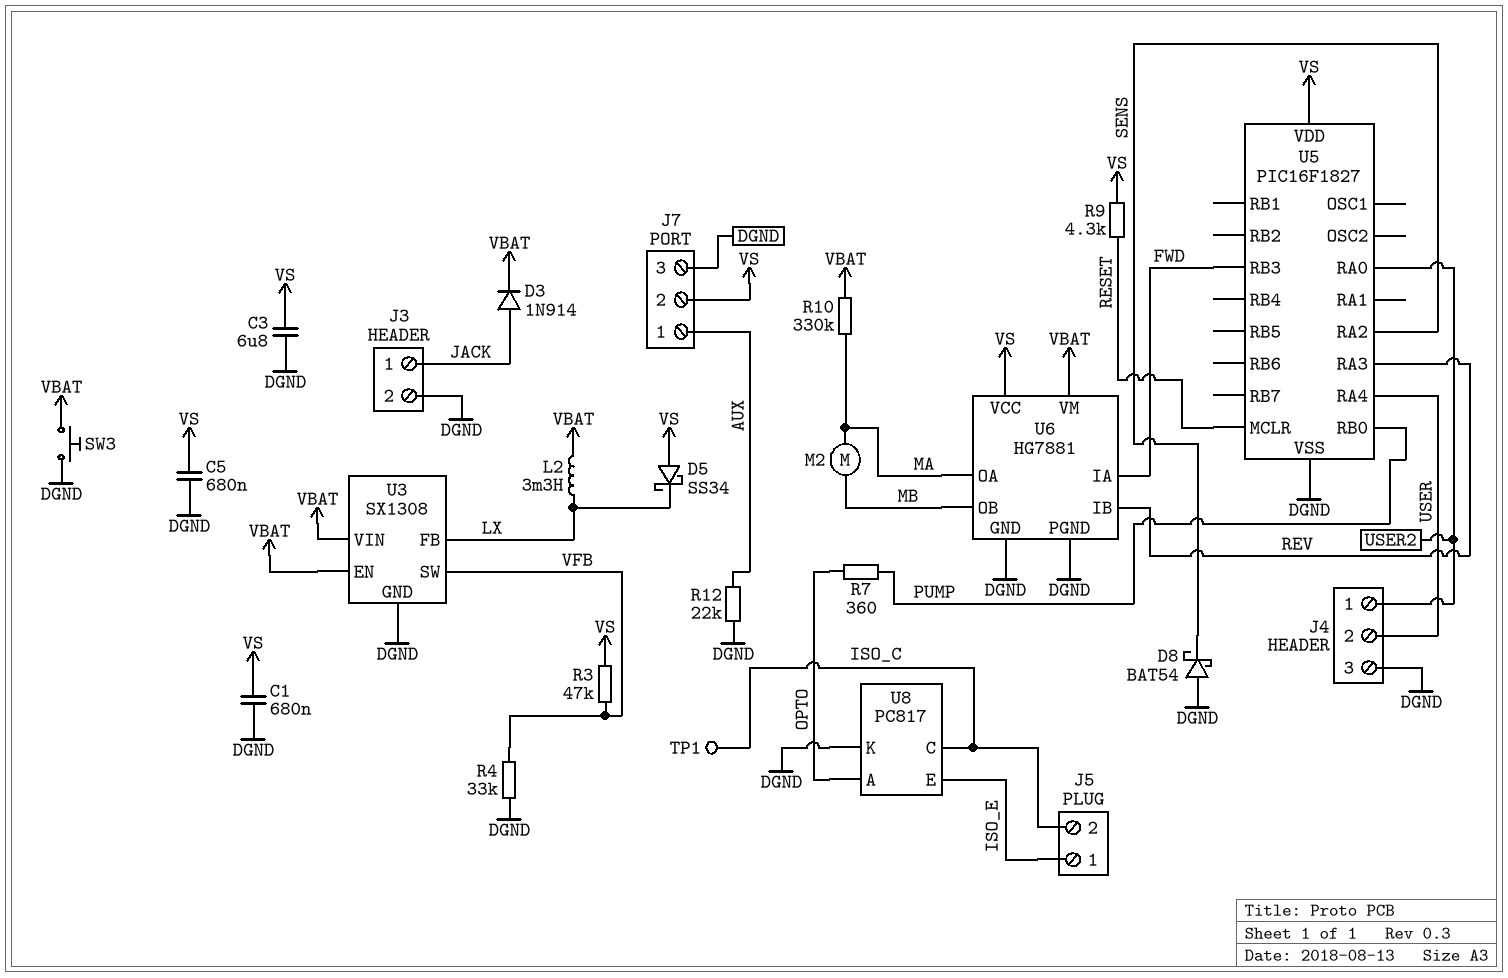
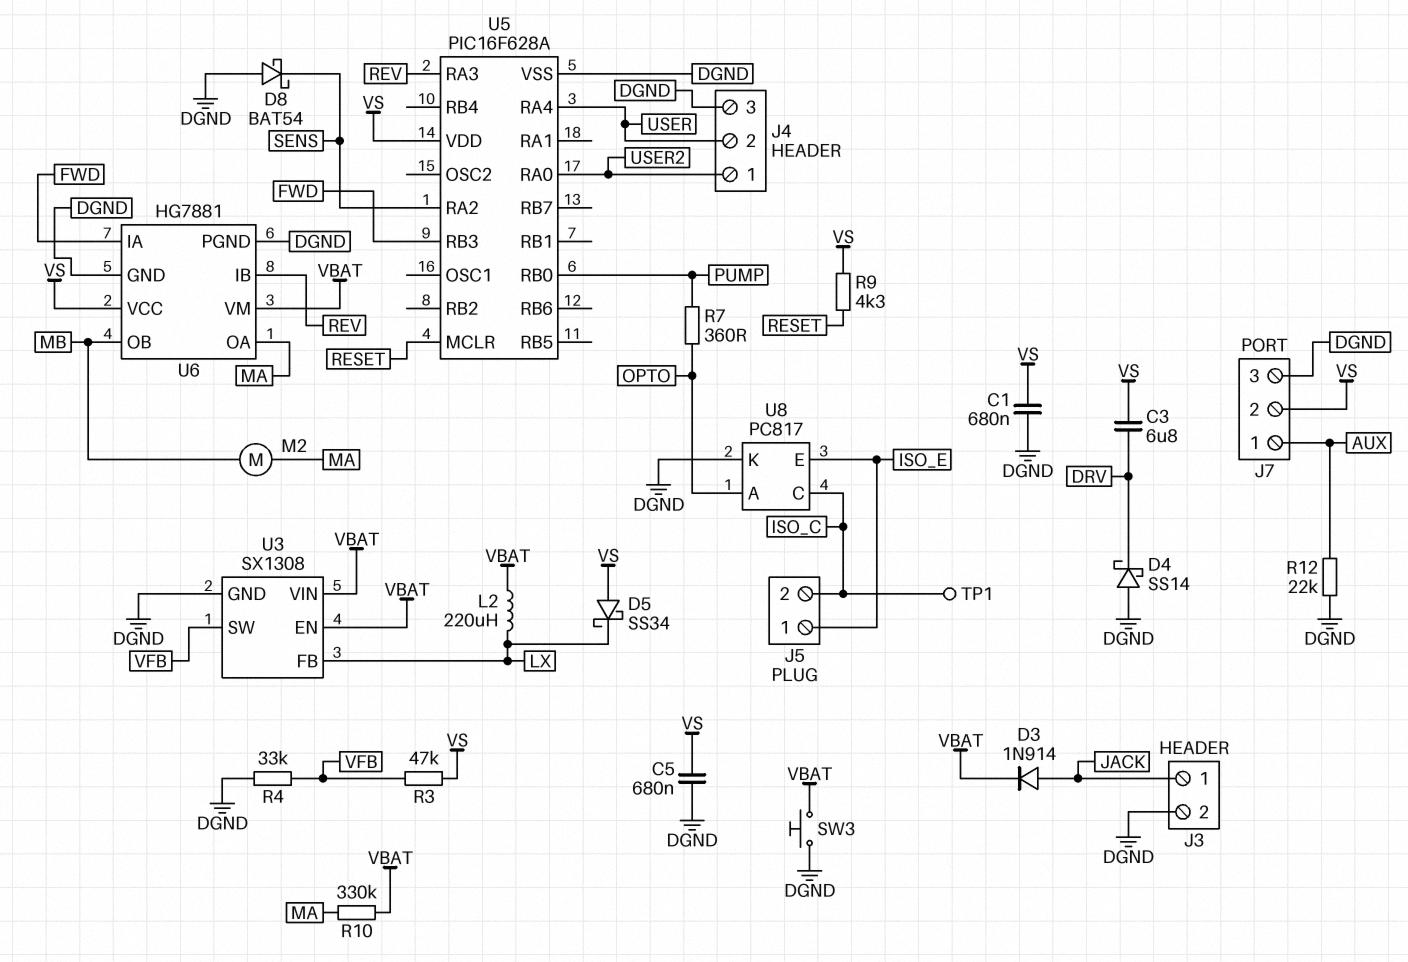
C3: 6.8uF (DGND, VS) -> 6.8uF (DRV, VS)
D4: none -> schottky SS14 (A DGND, K DRV)
L2: 3.3mH (LX, VBAT) -> 220uH (LX, VBAT)
U5: PIC16F1827 -> PIC16F628A

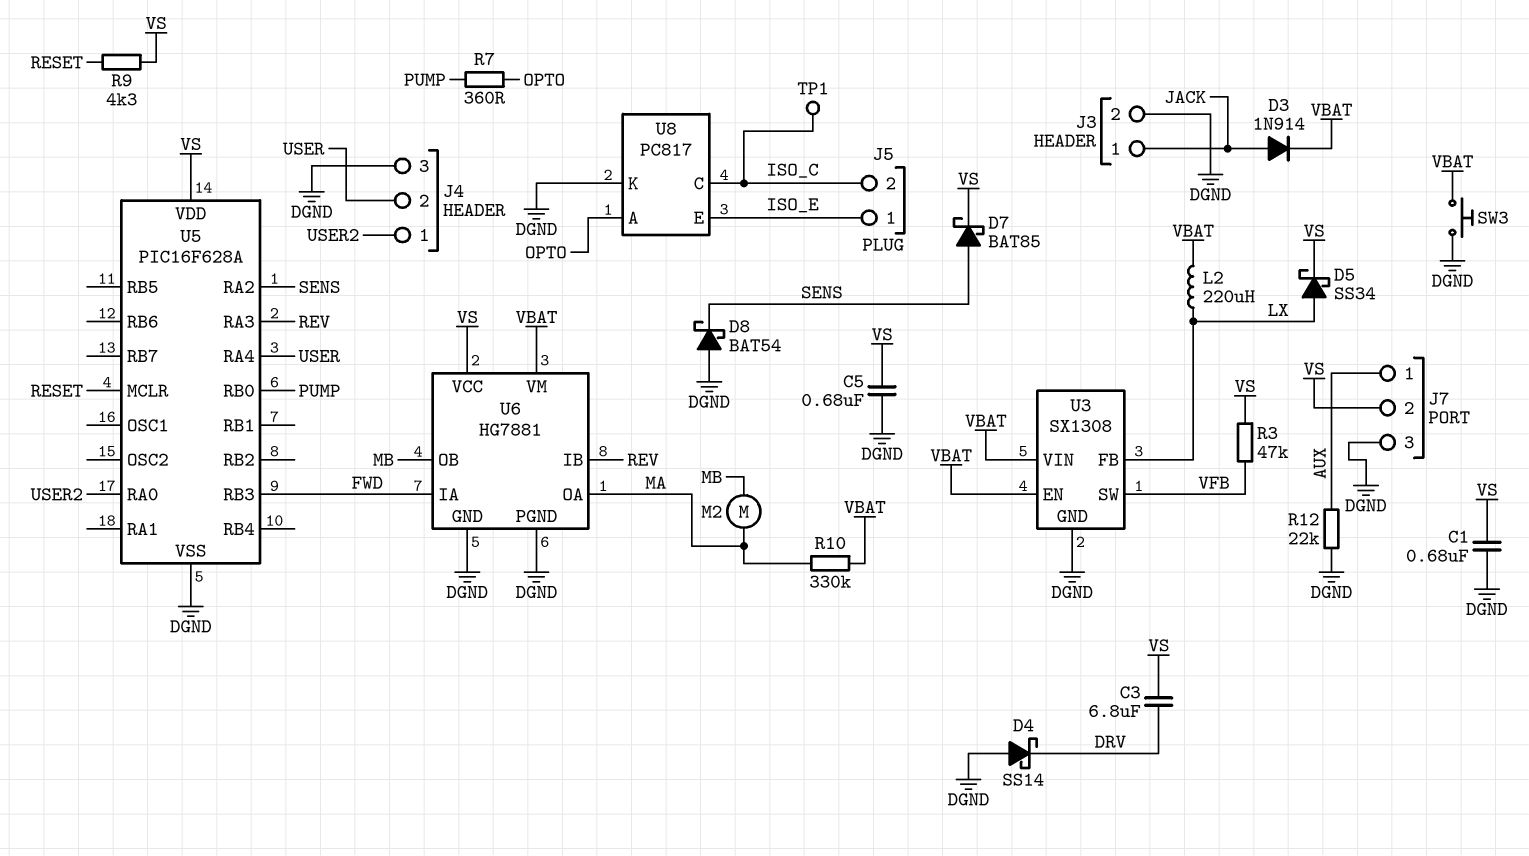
D5: schottky SS34 (A VS, K LX) -> schottky SS34 (A LX, K VS)
D7: none -> schottky BAT85 (A SENS, K VS)
R4: 33k (DGND, VFB) -> none

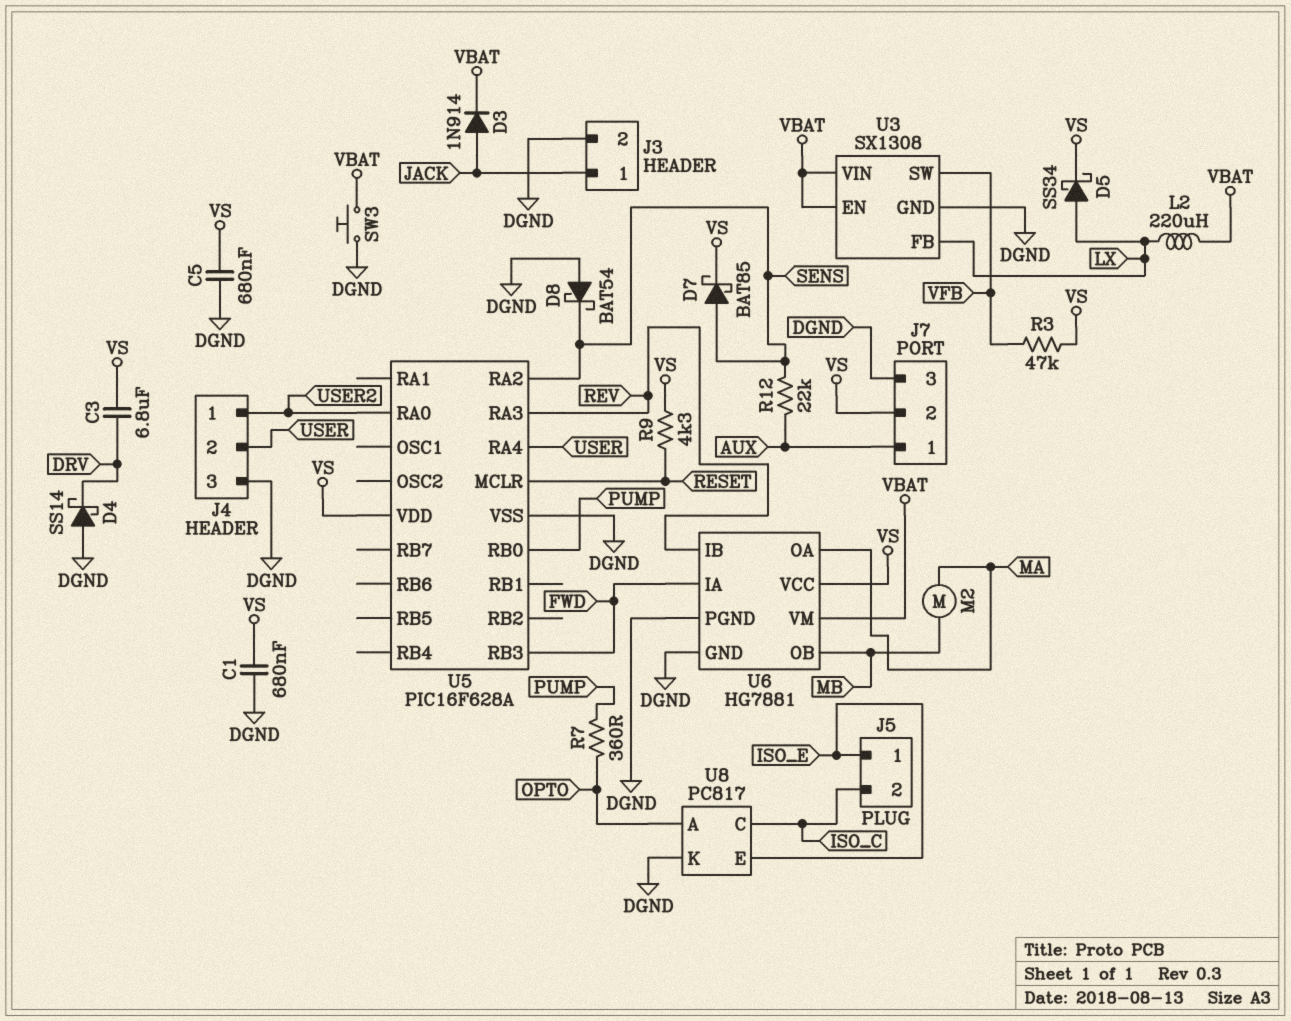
R10: 330k (MA, VBAT) -> none
R12: 22k (AUX, DGND) -> 22k (AUX, SENS)
TP1: test point (ISO_C) -> none

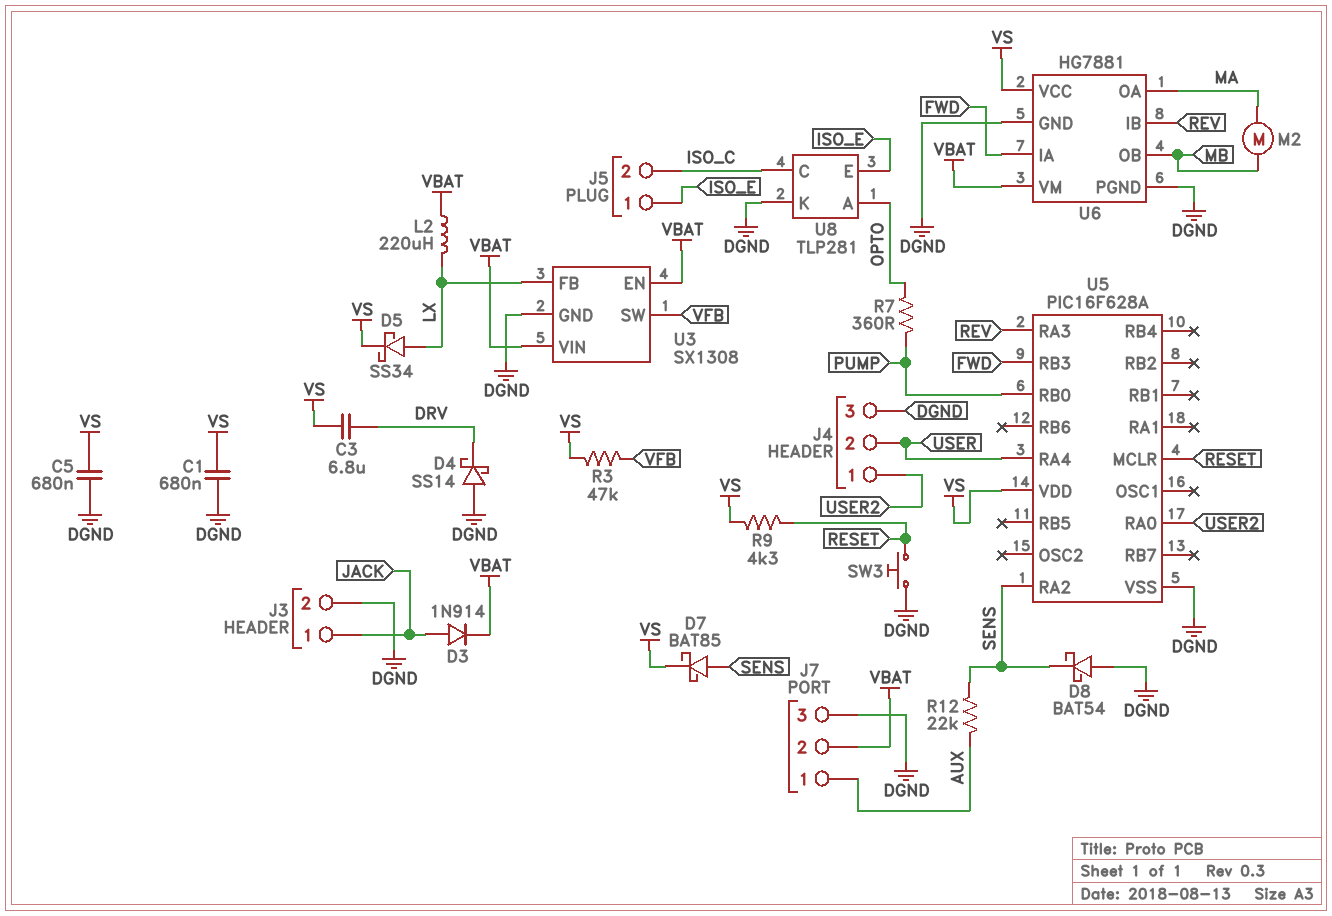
J7 pin 2: VS -> VBAT
SW3: button (DGND, VBAT) -> button (DGND, RESET)
U8: PC817 -> TLP281

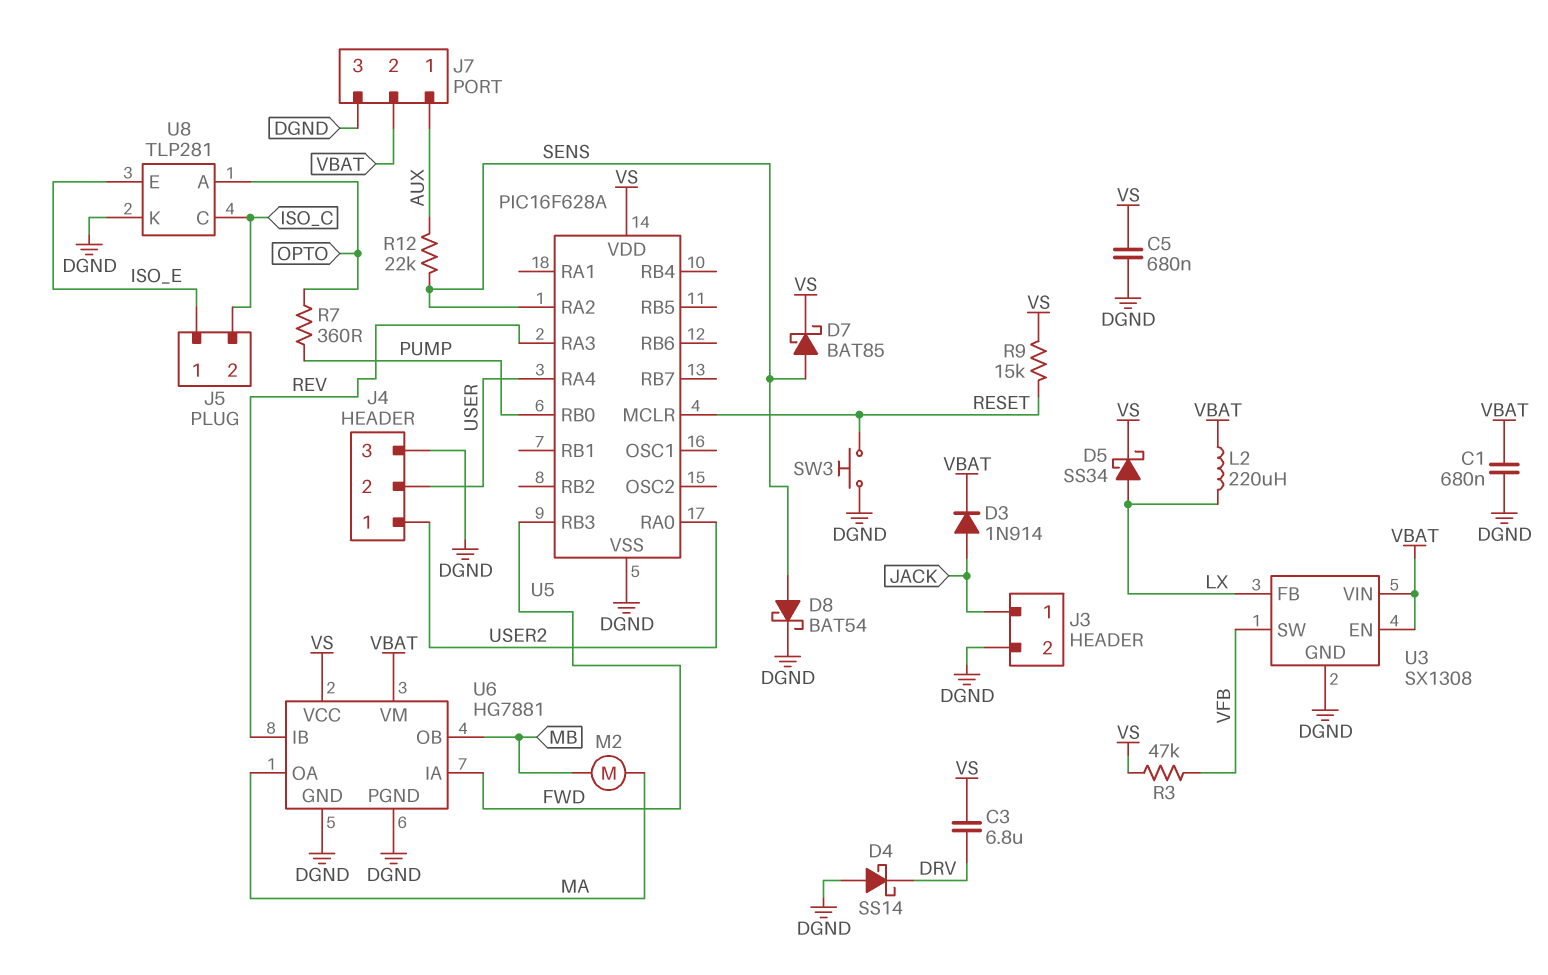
C1: 680nF (DGND, VS) -> 680nF (DGND, VBAT)
D8: schottky BAT54 (A DGND, K SENS) -> schottky BAT54 (A SENS, K DGND)
R9: 4.3k (RESET, VS) -> 15k (RESET, VS)

